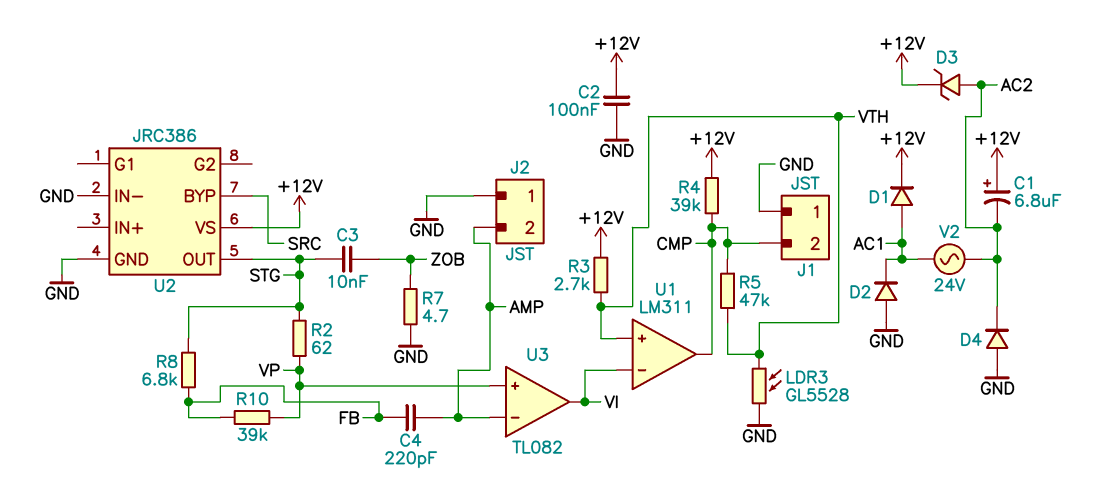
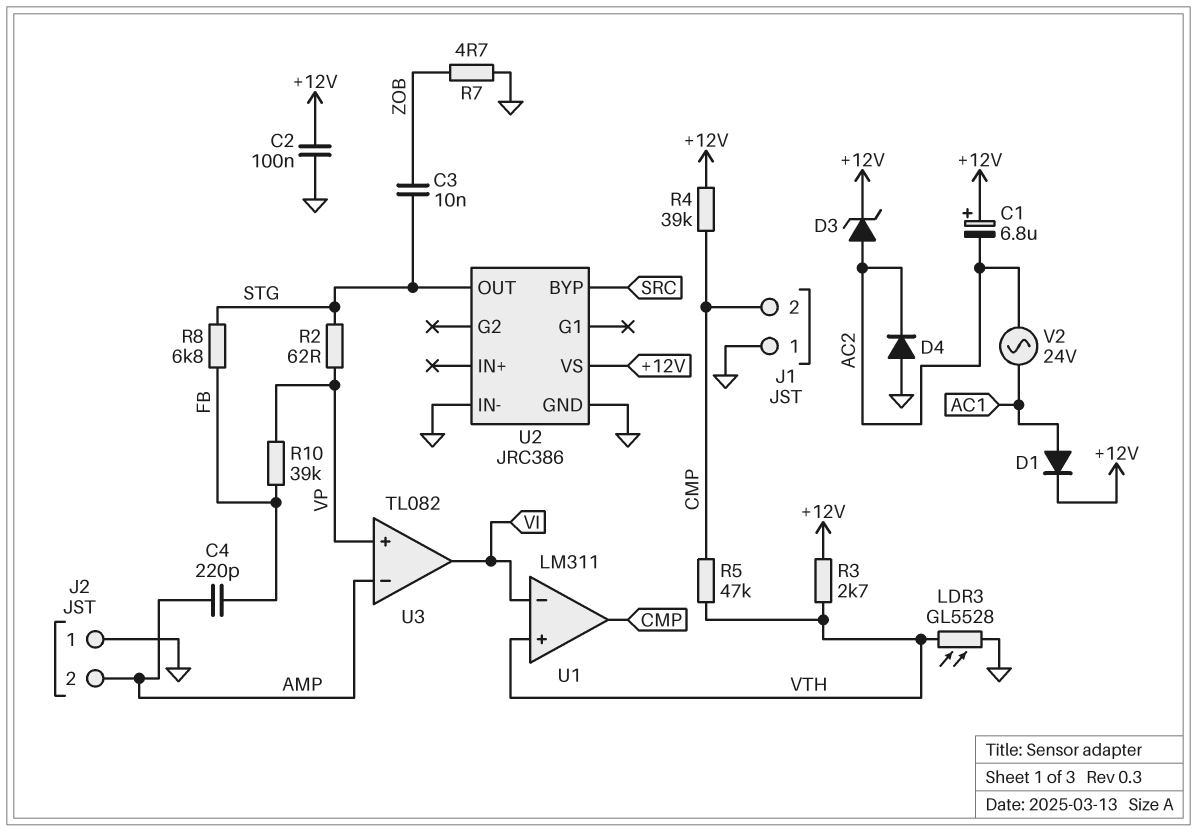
D2: diode (A GND, K AC1) -> none

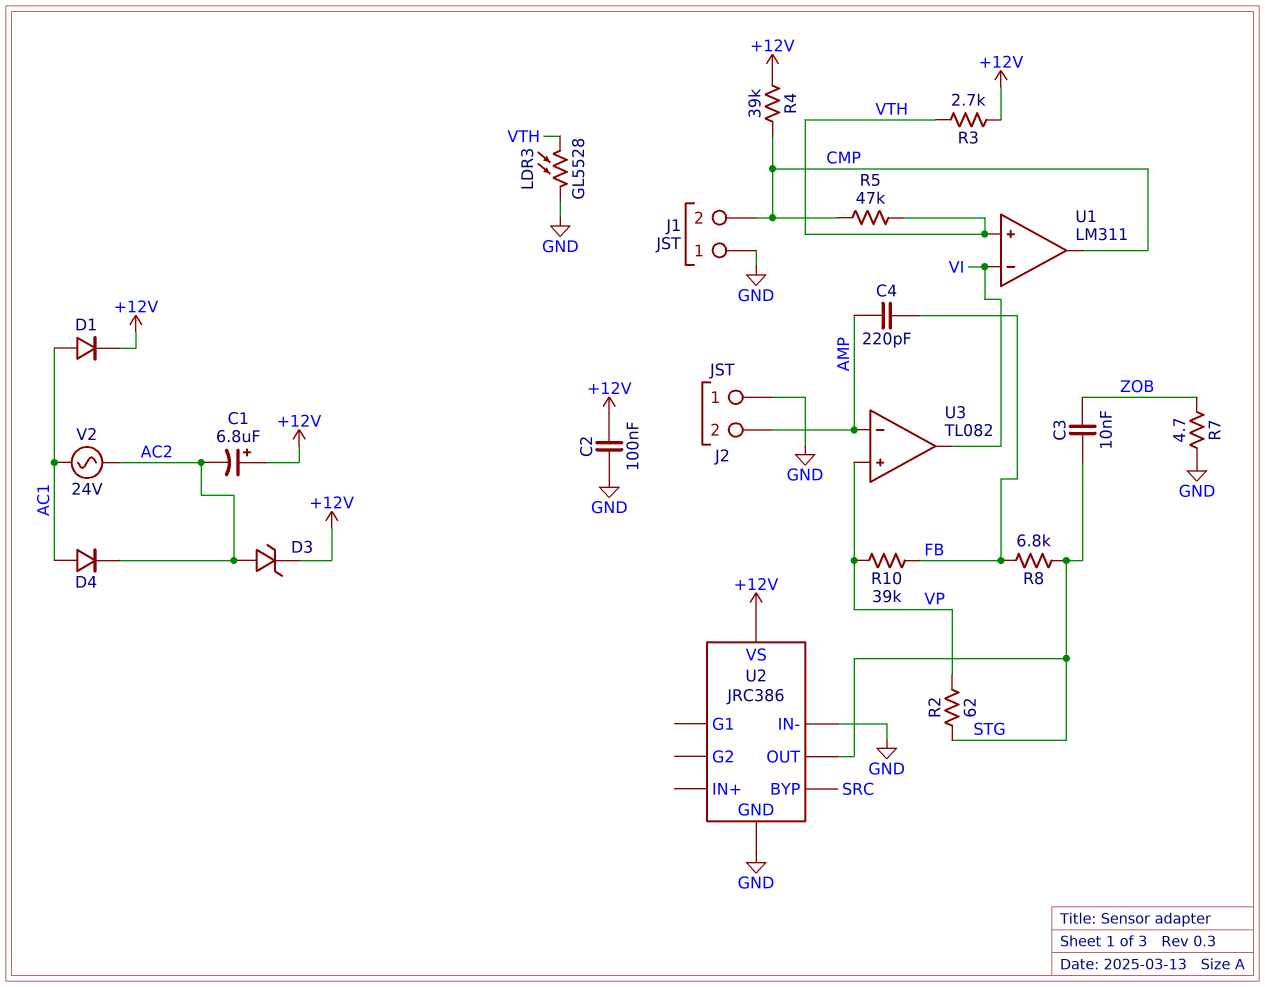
D4: diode (A GND, K AC2) -> diode (A AC1, K AC2)

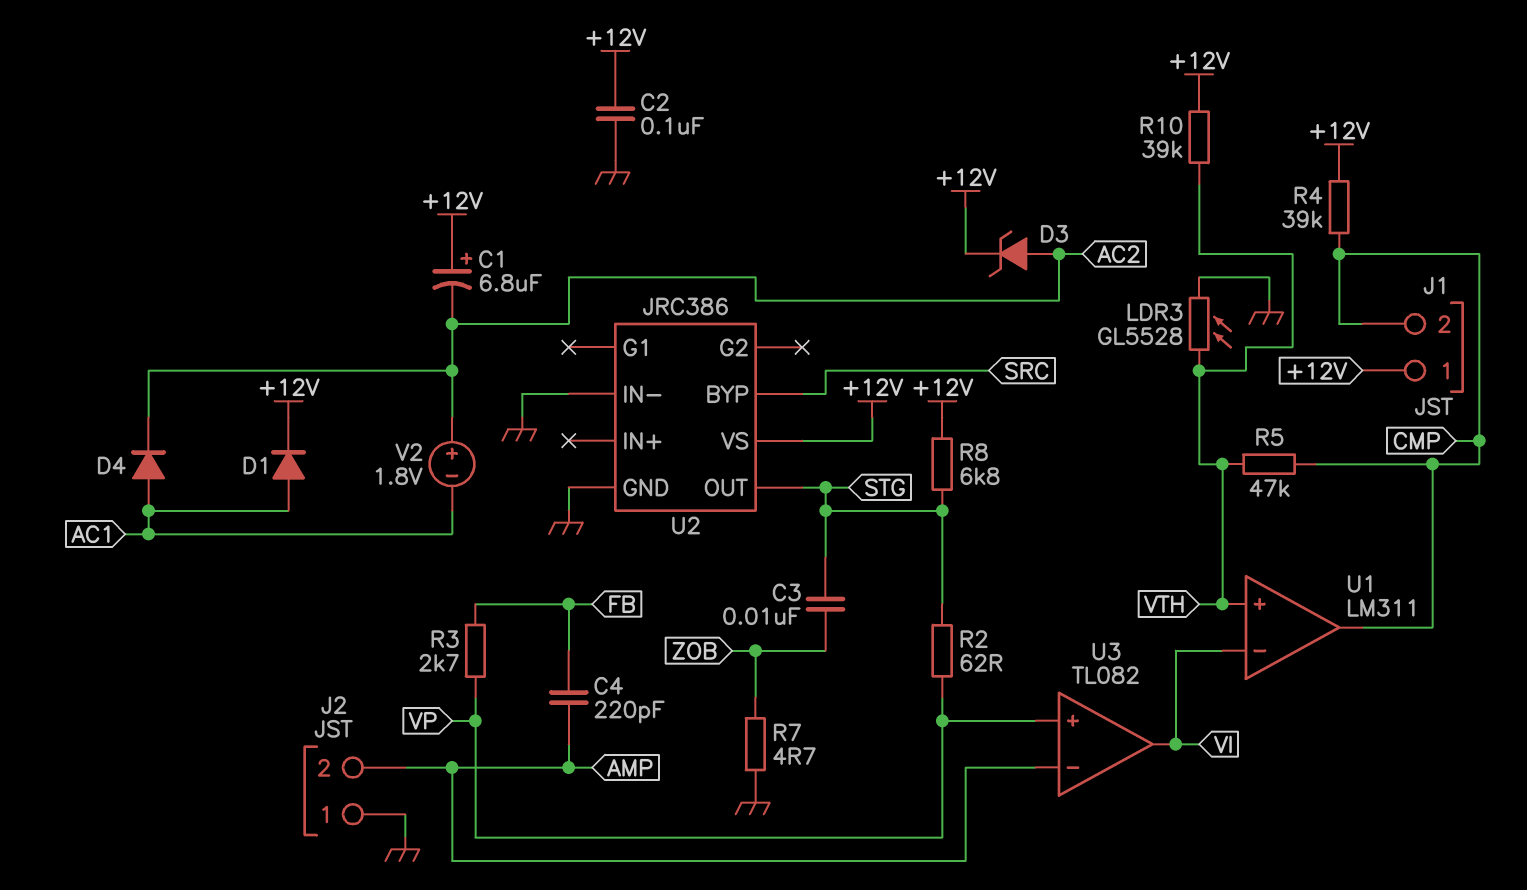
J1 pin 1: GND -> +12V
R3: 2.7k (+12V, VTH) -> 2.7k (FB, VP)
R8: 6.8k (FB, STG) -> 6.8k (+12V, STG)
R10: 39k (FB, VP) -> 39k (+12V, VTH)
V2: AC 24V (AC1, AC2) -> 1.8V (plus AC2, minus AC1)

